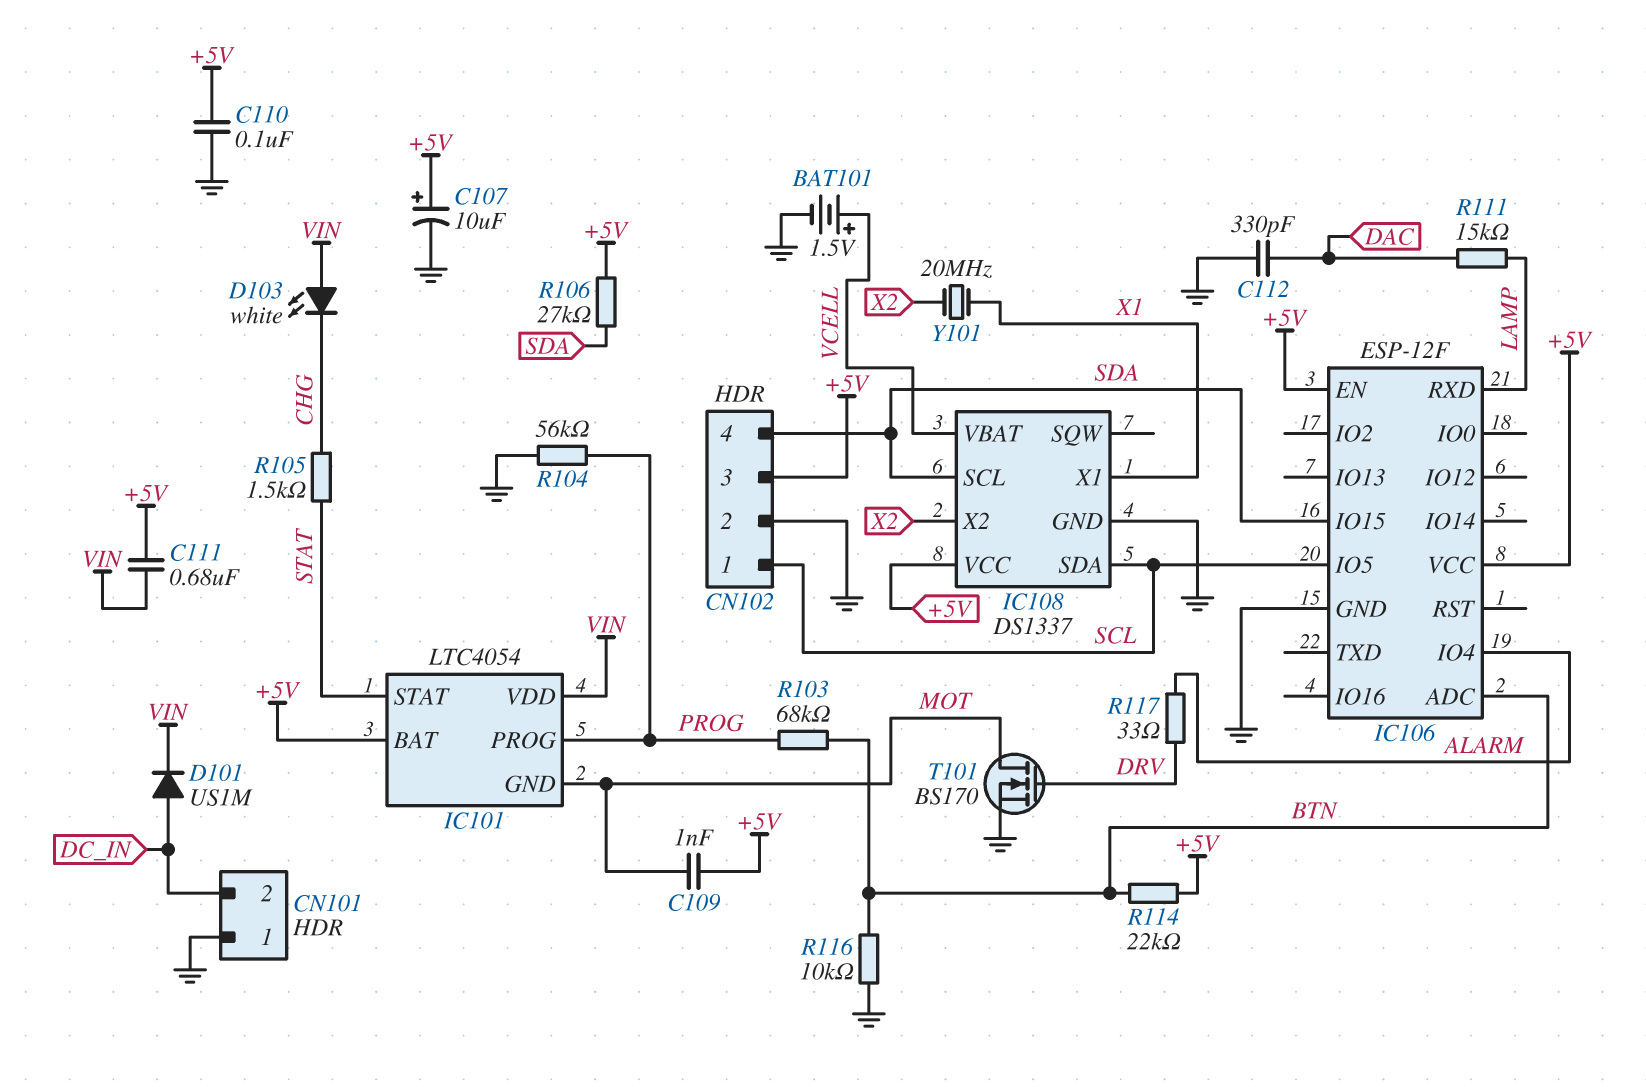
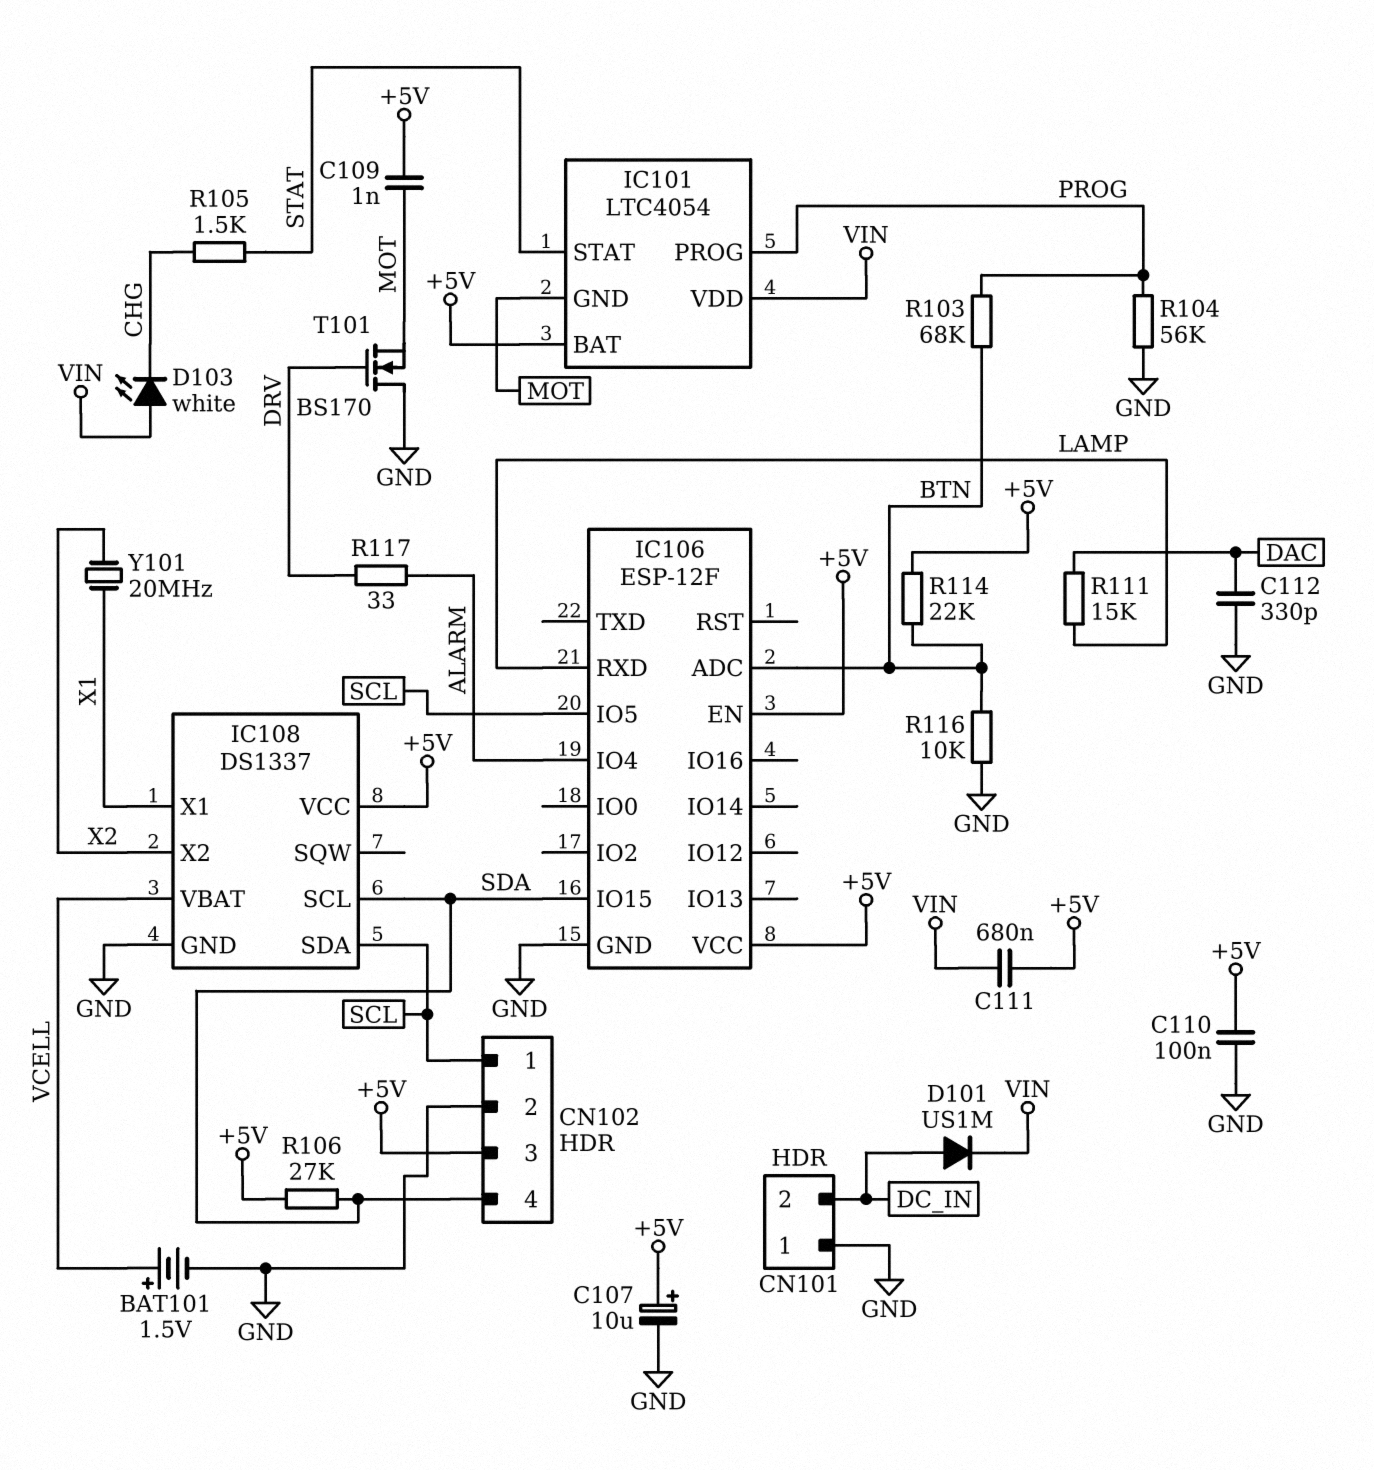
T101: NMOS BS170 (G DRV, D MOT, S GND) -> NMOS BS170 (G DRV, D GND, S MOT)

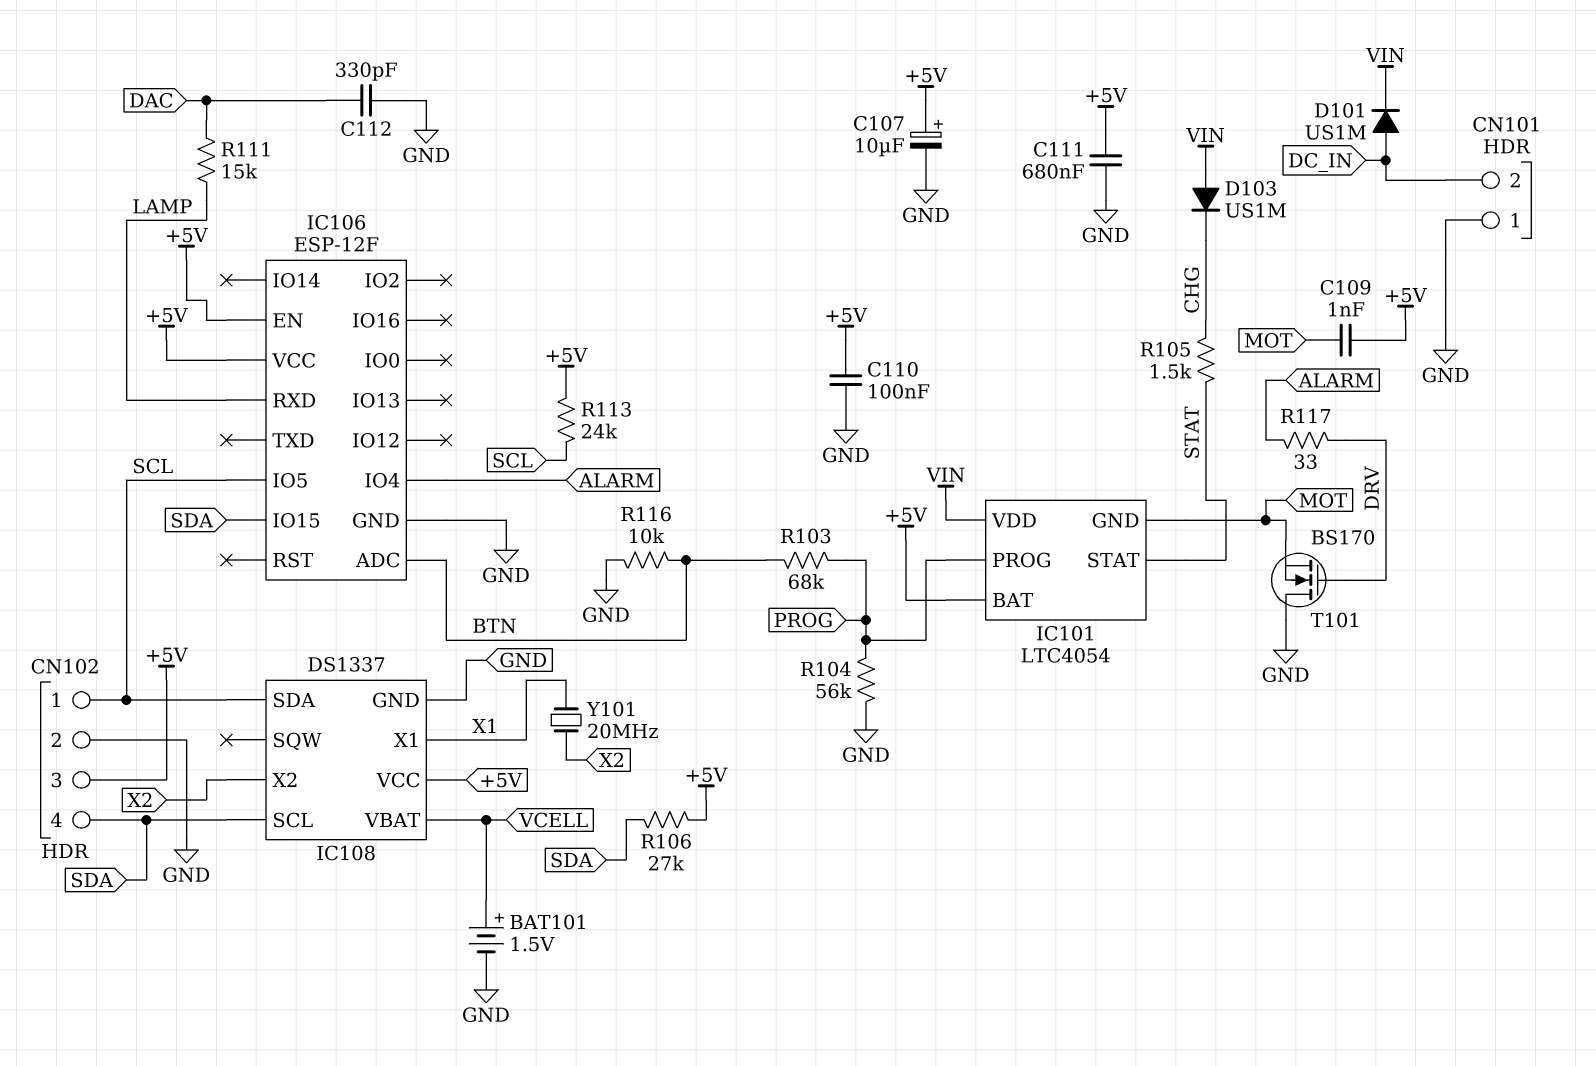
C111: 680nF (+5V, VIN) -> 680nF (+5V, GND)
D103: LED white (A VIN, K CHG) -> diode US1M (A VIN, K CHG)
R113: none -> 24k (+5V, SCL)
R114: 22k (+5V, BTN) -> none

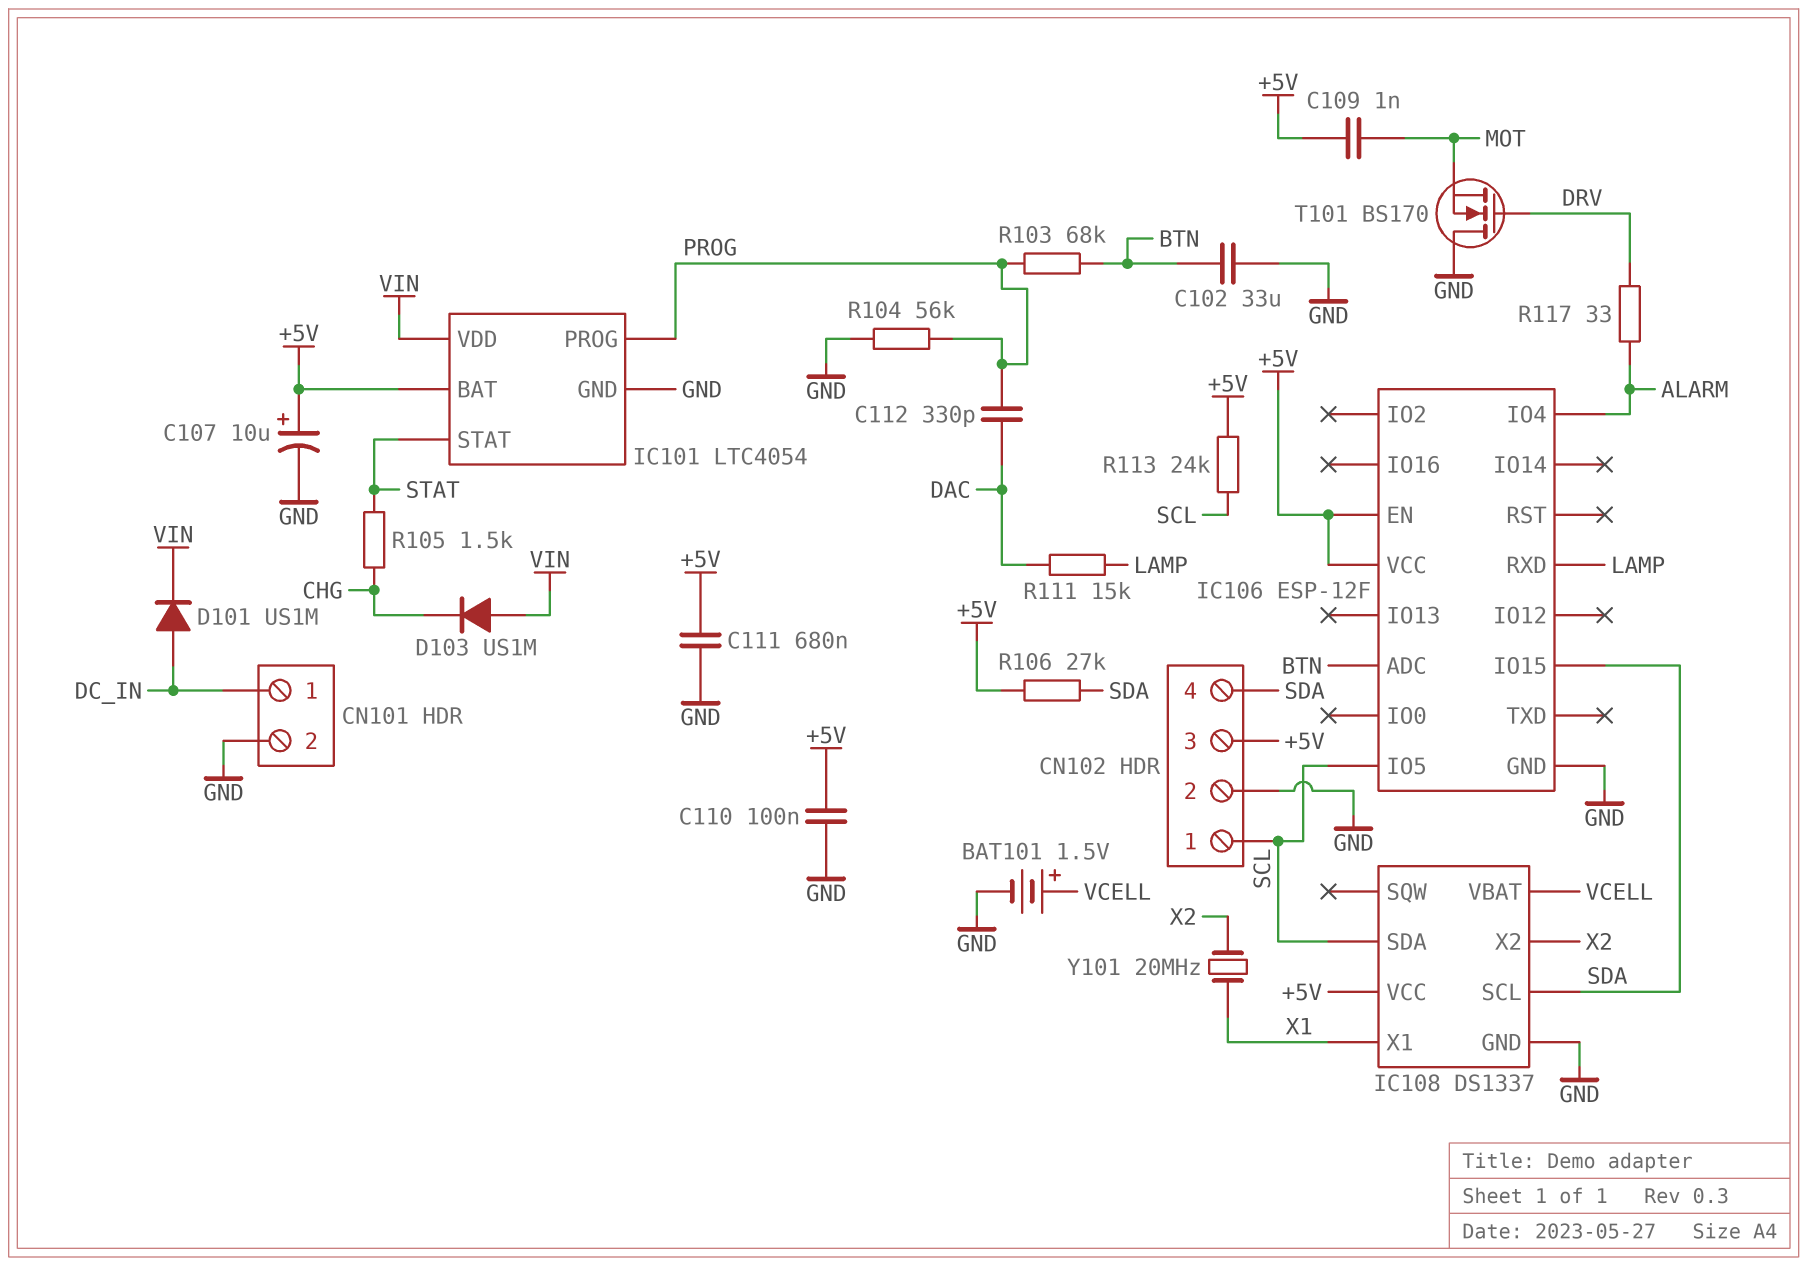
C102: none -> 33uF (BTN, GND)
C112: 330pF (DAC, GND) -> 330pF (DAC, PROG)
CN101 pin 1: GND -> DC_IN
CN101 pin 2: DC_IN -> GND
IC101 pin GND: MOT -> GND
R116: 10k (BTN, GND) -> none

